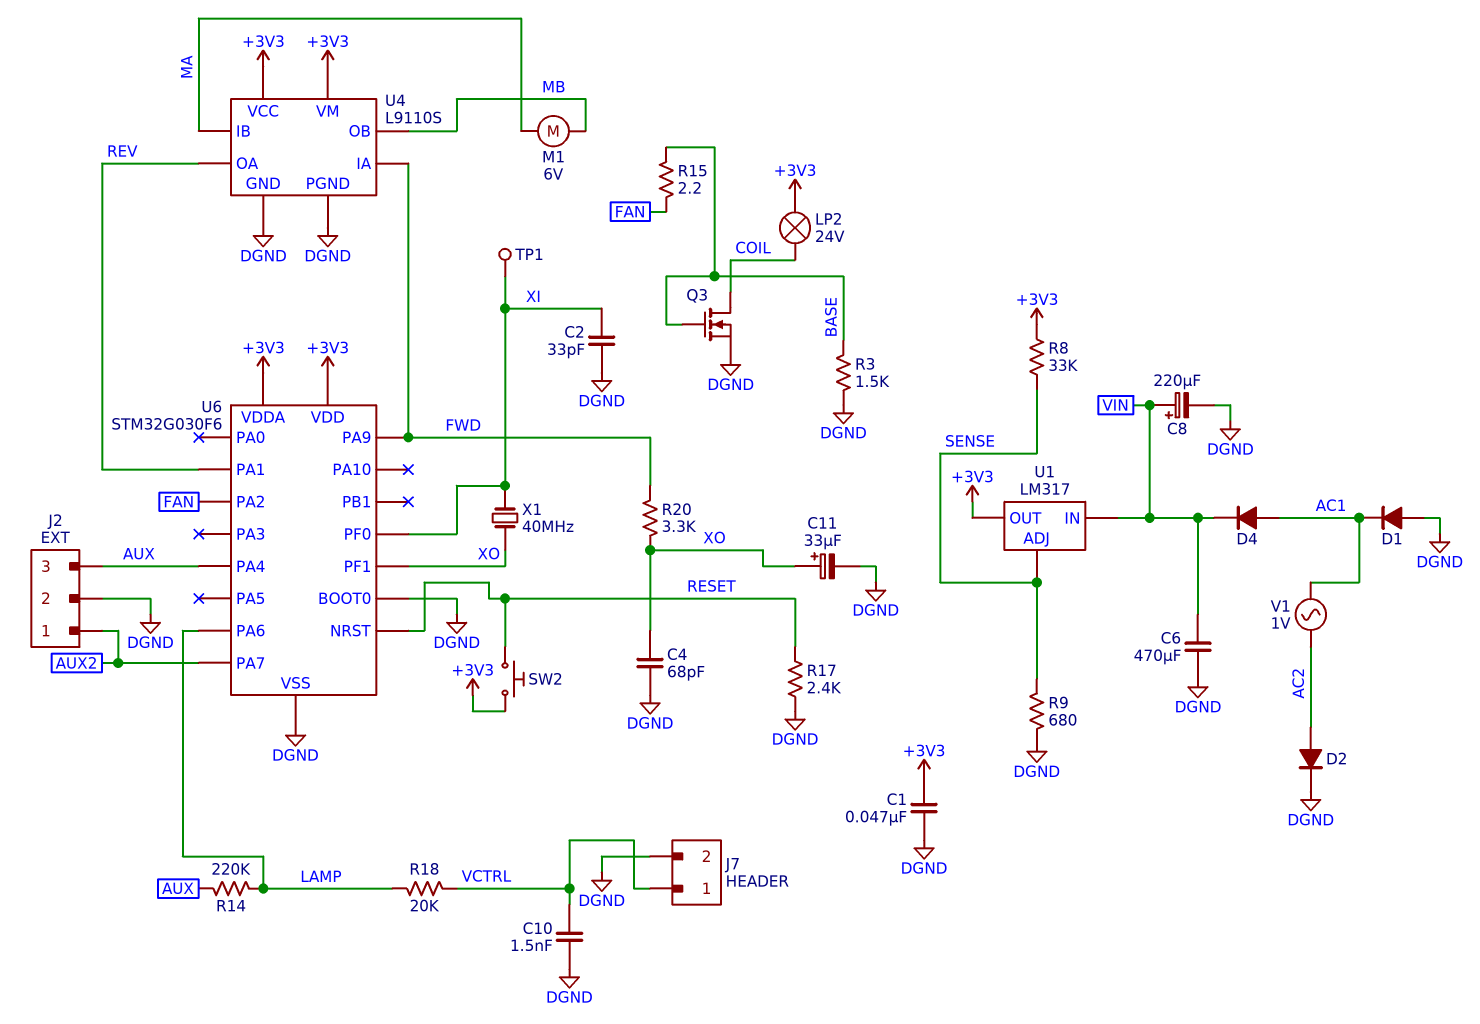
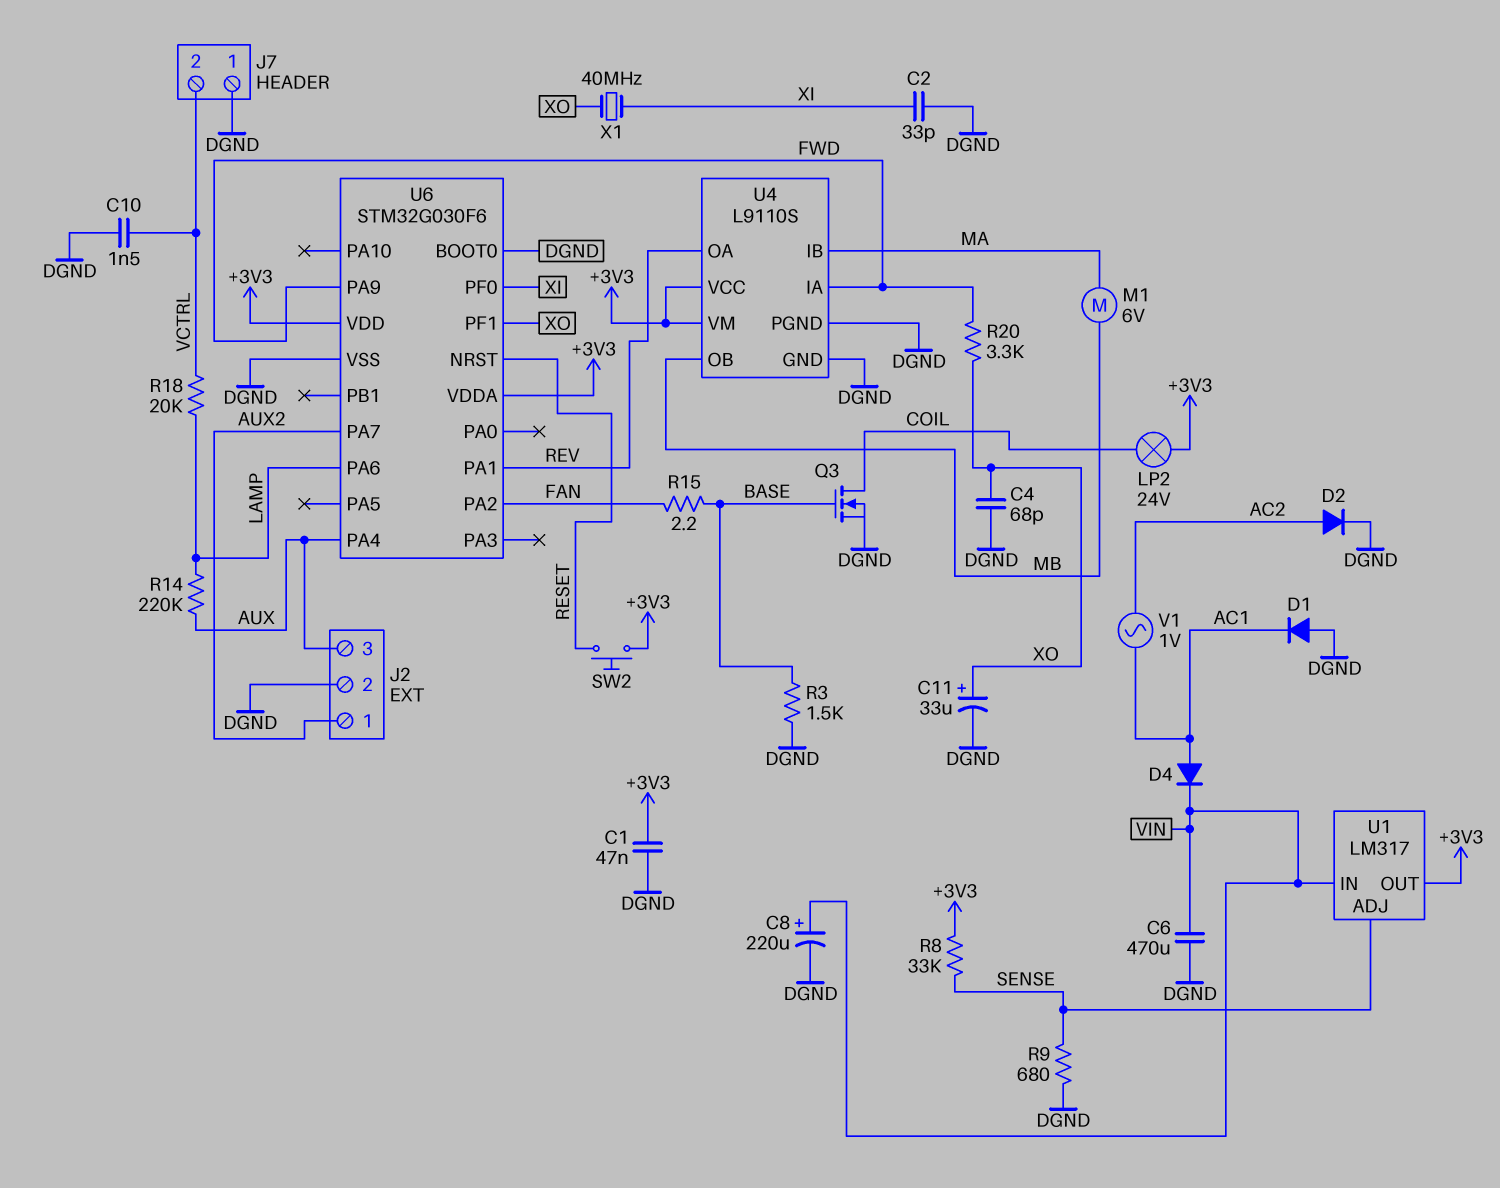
J7 pin 1: VCTRL -> DGND
J7 pin 2: DGND -> VCTRL
R17: 2.4k (DGND, RESET) -> none
TP1: test point (XI) -> none

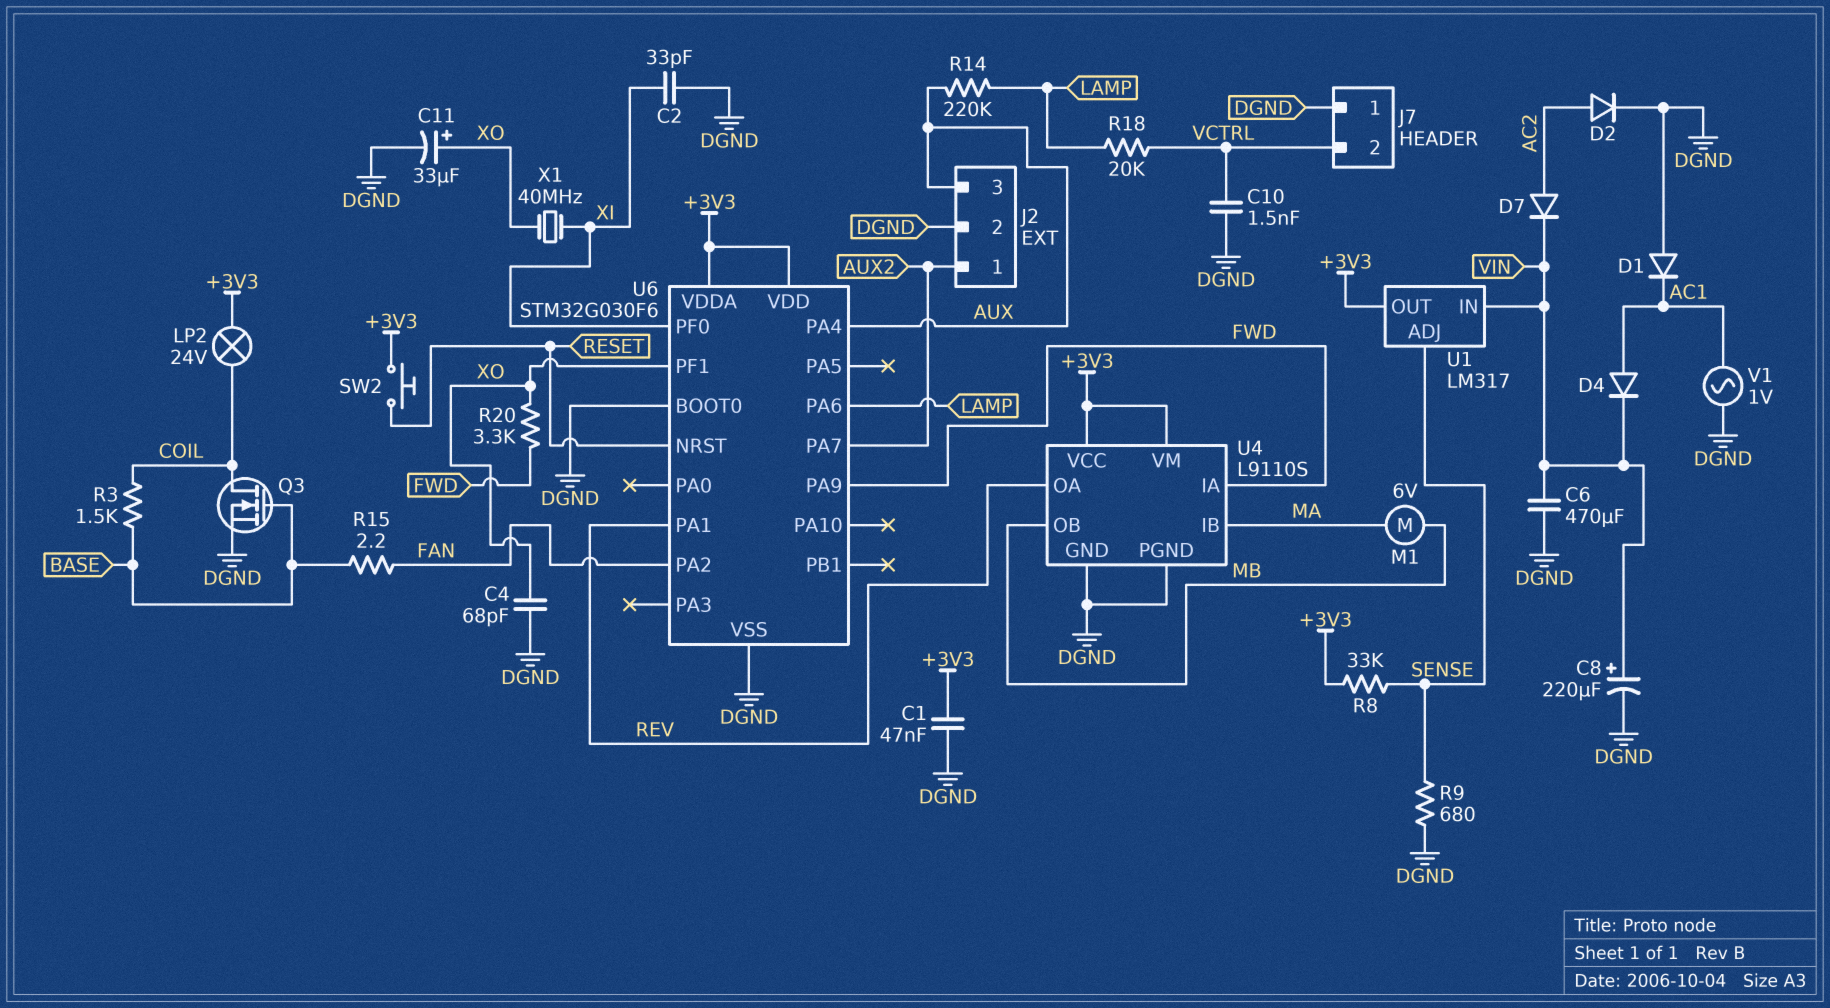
D7: none -> diode (A AC2, K VIN)
R3: 1.5k (BASE, DGND) -> 1.5k (BASE, COIL)
V1: AC 1V (AC1, AC2) -> AC 1V (AC1, DGND)

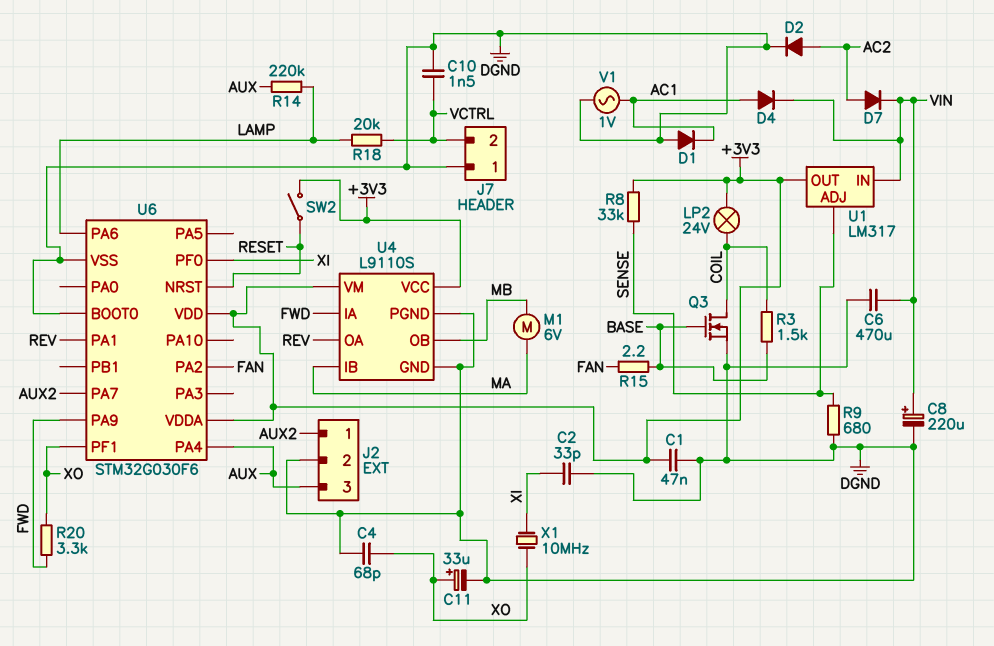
SW2: button (+3V3, RESET) -> switch (+3V3, RESET)
X1: 40MHz (XI, XO) -> 10MHz (XI, XO)

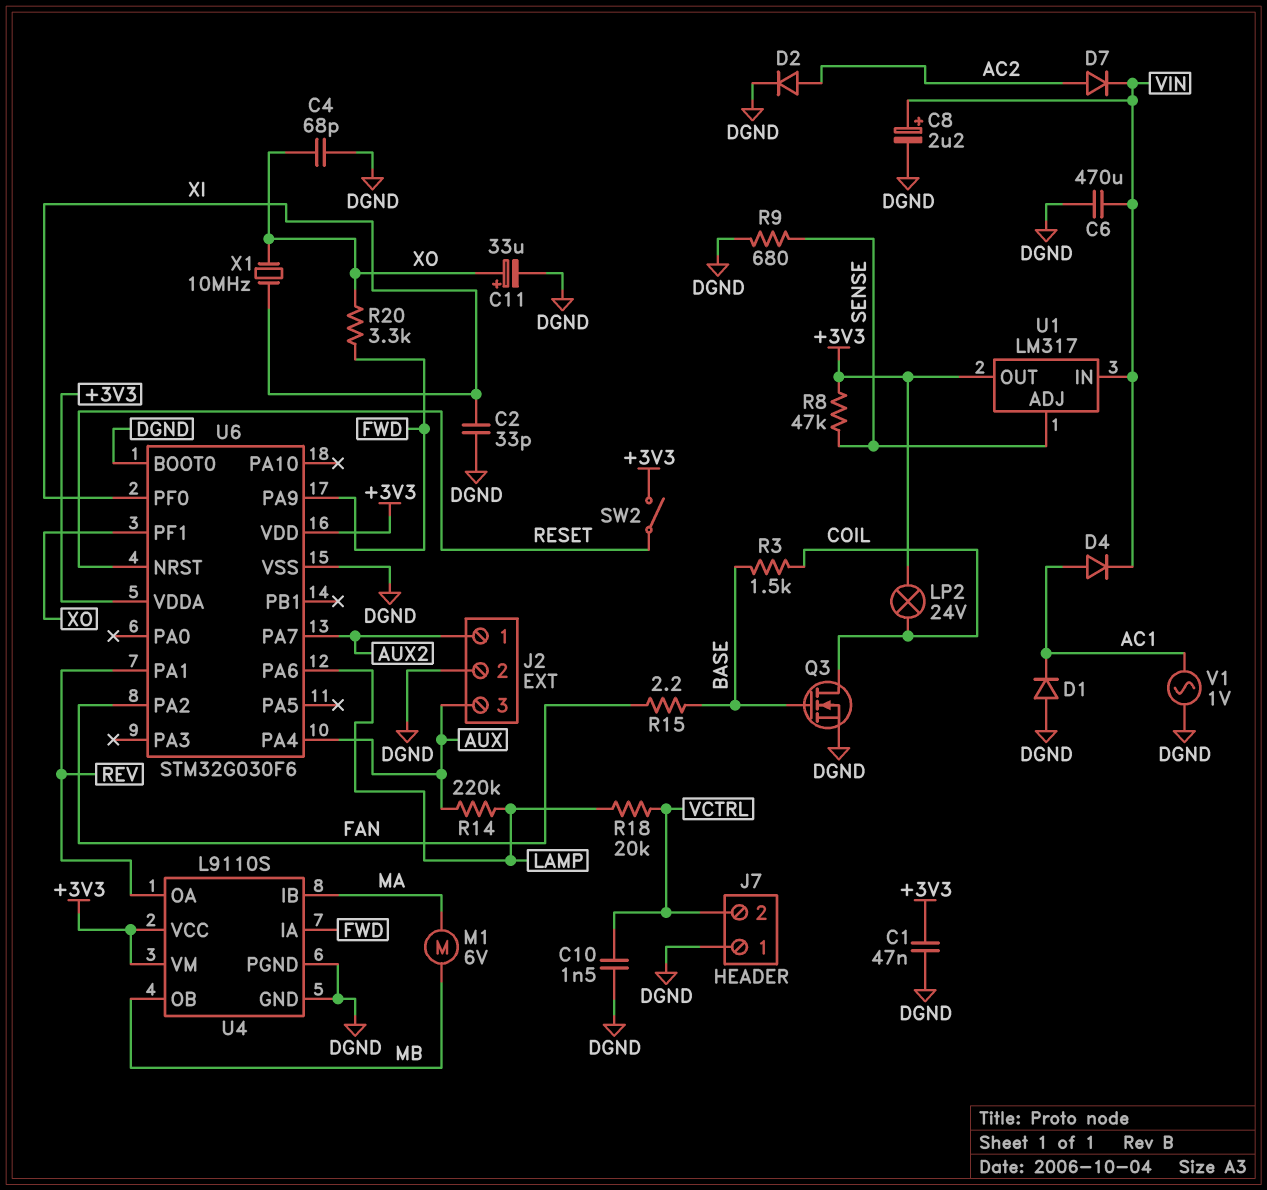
C8: 220uF (plus VIN, minus DGND) -> 2.2uF (plus VIN, minus DGND)
R8: 33k (+3V3, SENSE) -> 47k (+3V3, SENSE)

